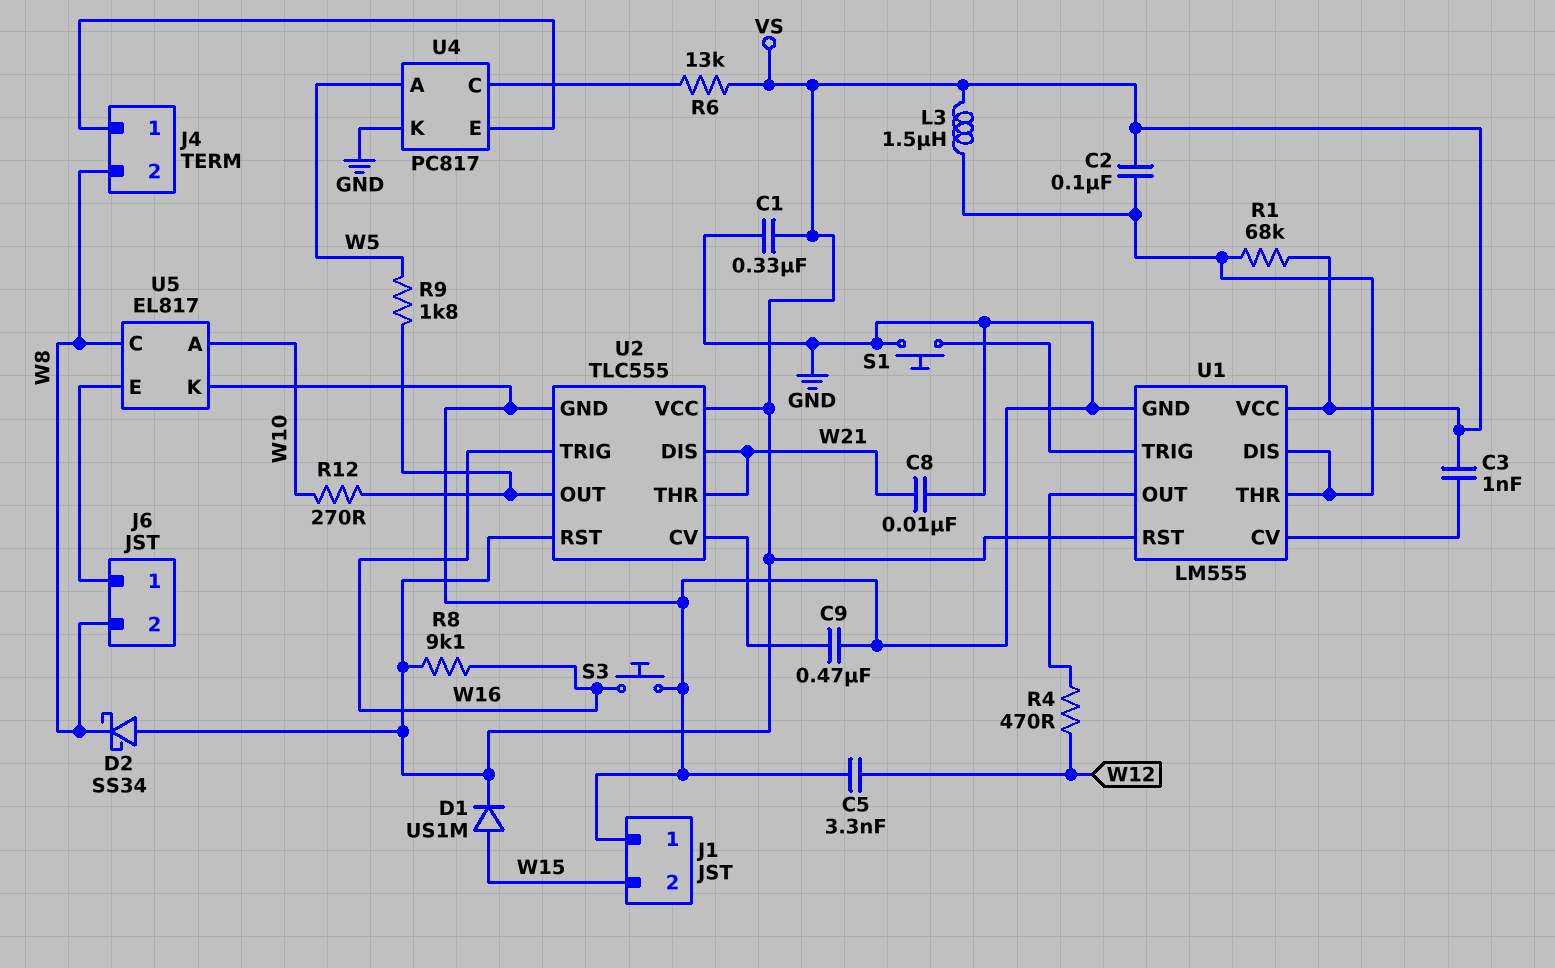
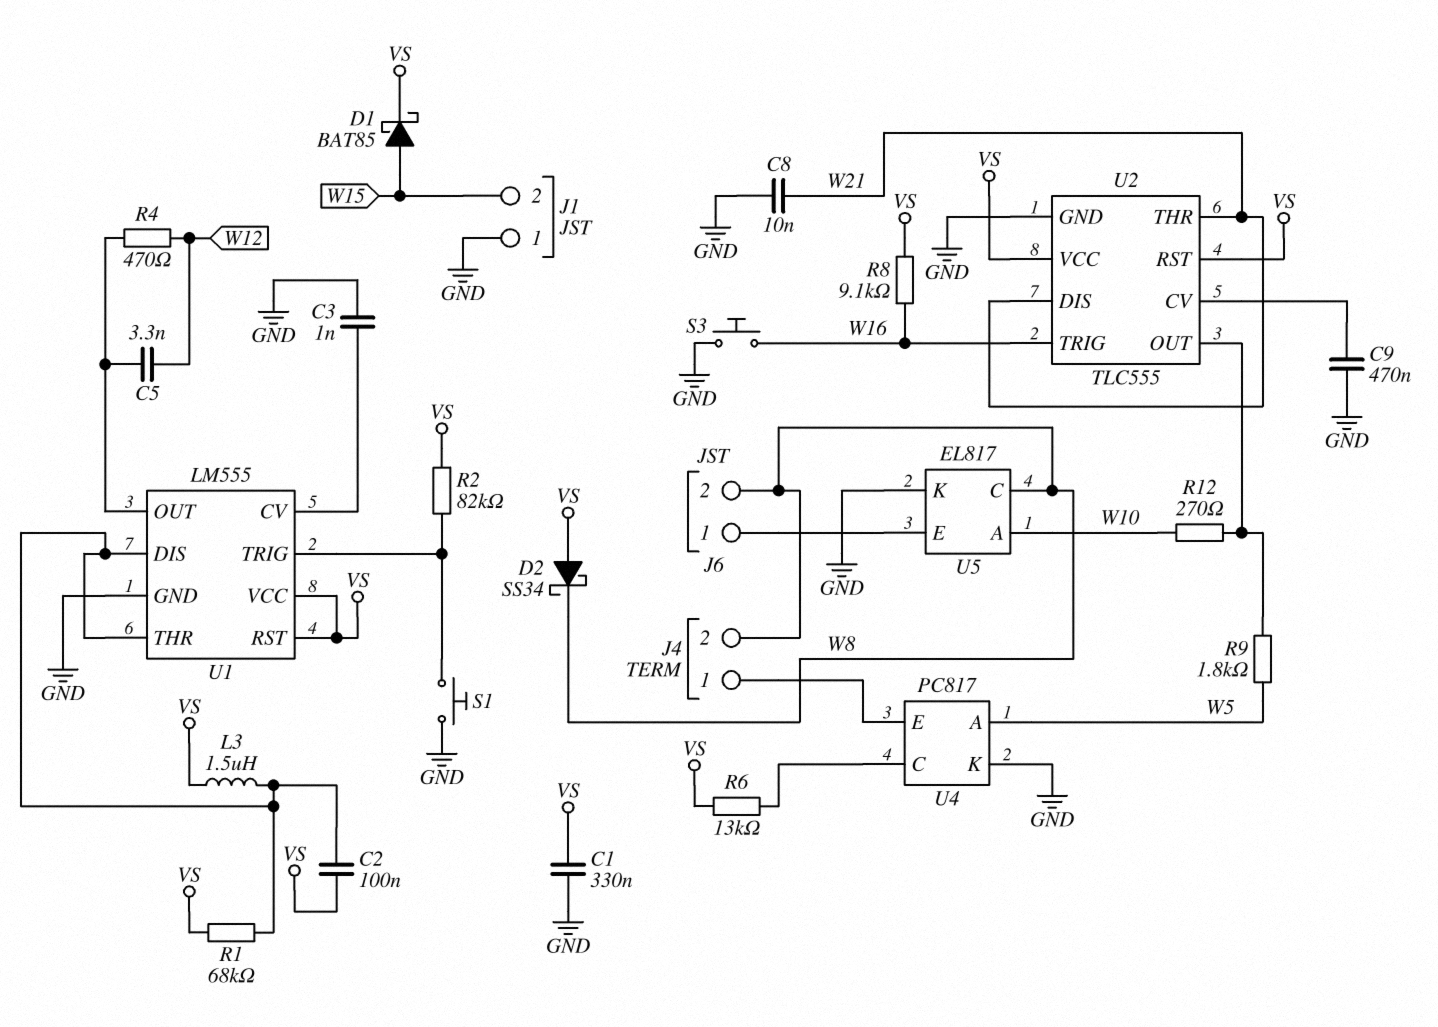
C3: 1nF (U1/CV, VS) -> 1nF (GND, U1/CV)
C5: 3.3nF (GND, W12) -> 3.3nF (U1/OUT, W12)
D1: diode US1M (A W15, K VS) -> schottky BAT85 (A W15, K VS)
R2: none -> 82k (U1/TRIG, VS)

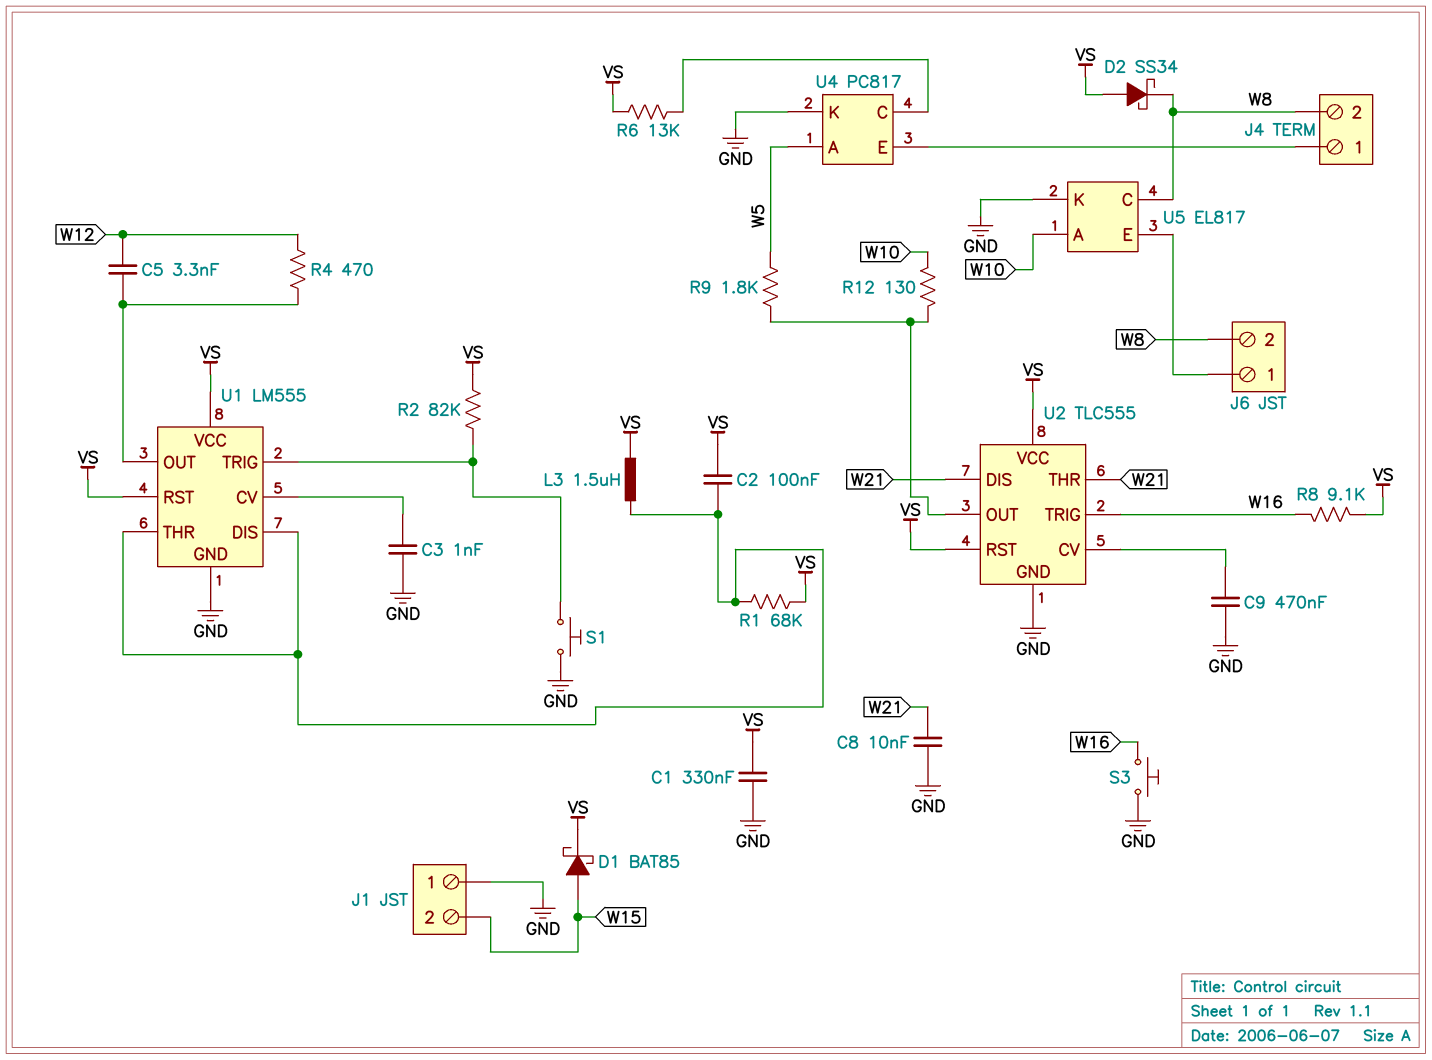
R12: 270 (U2/OUT, W10) -> 130 (U2/OUT, W10)

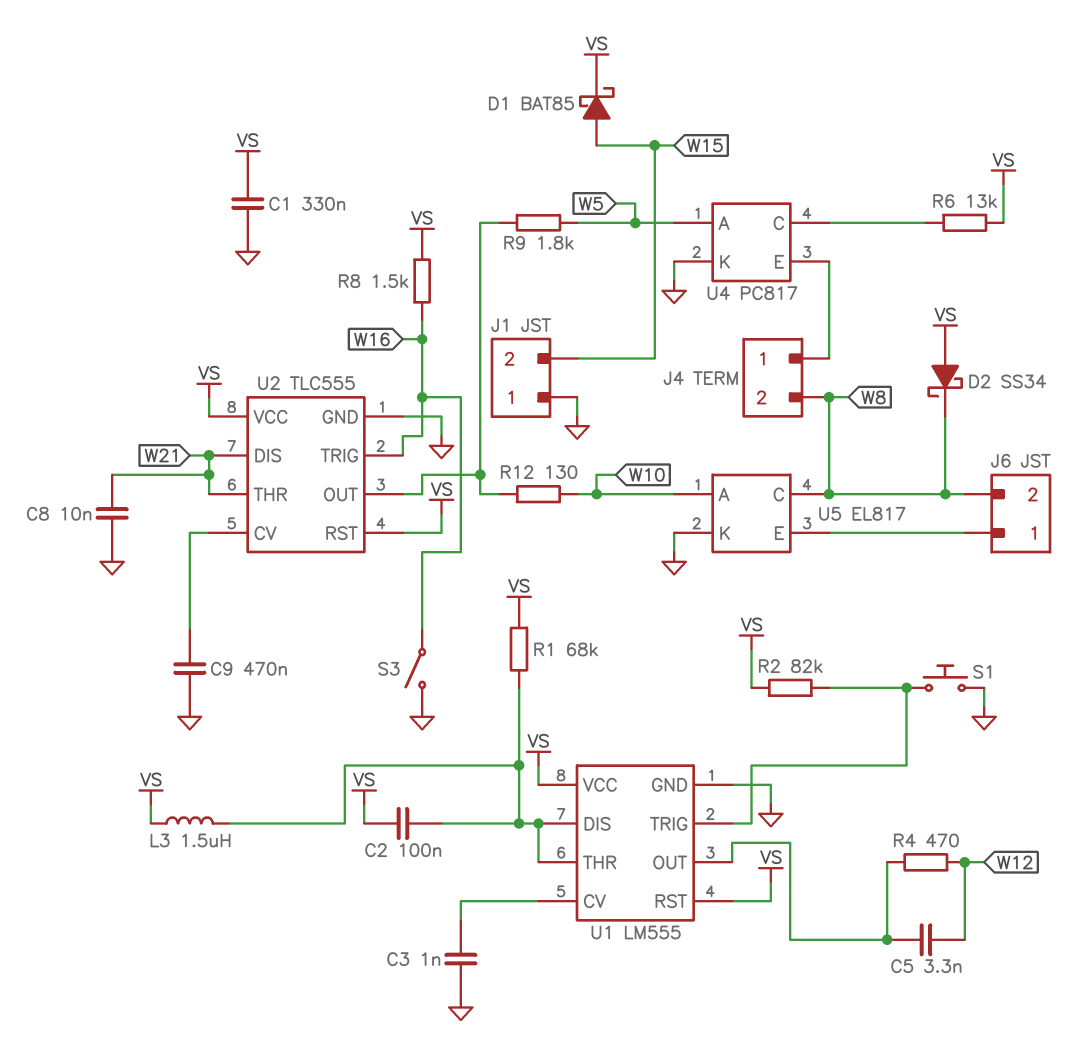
R8: 9.1k (VS, W16) -> 1.5k (VS, W16)
S3: button (GND, W16) -> switch (GND, W16)

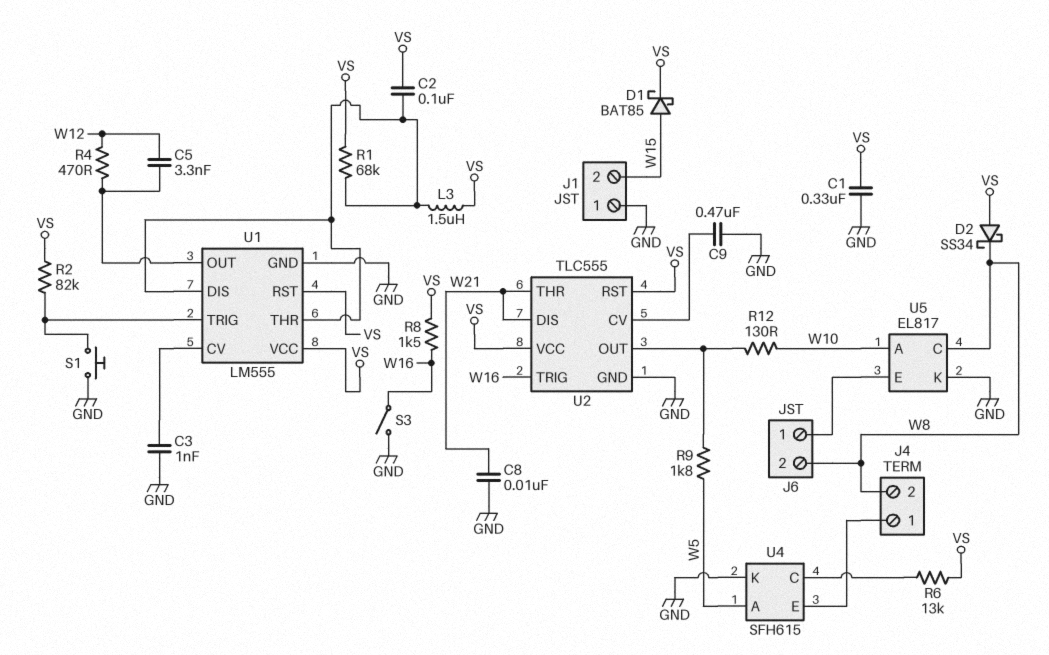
U4: PC817 -> SFH615

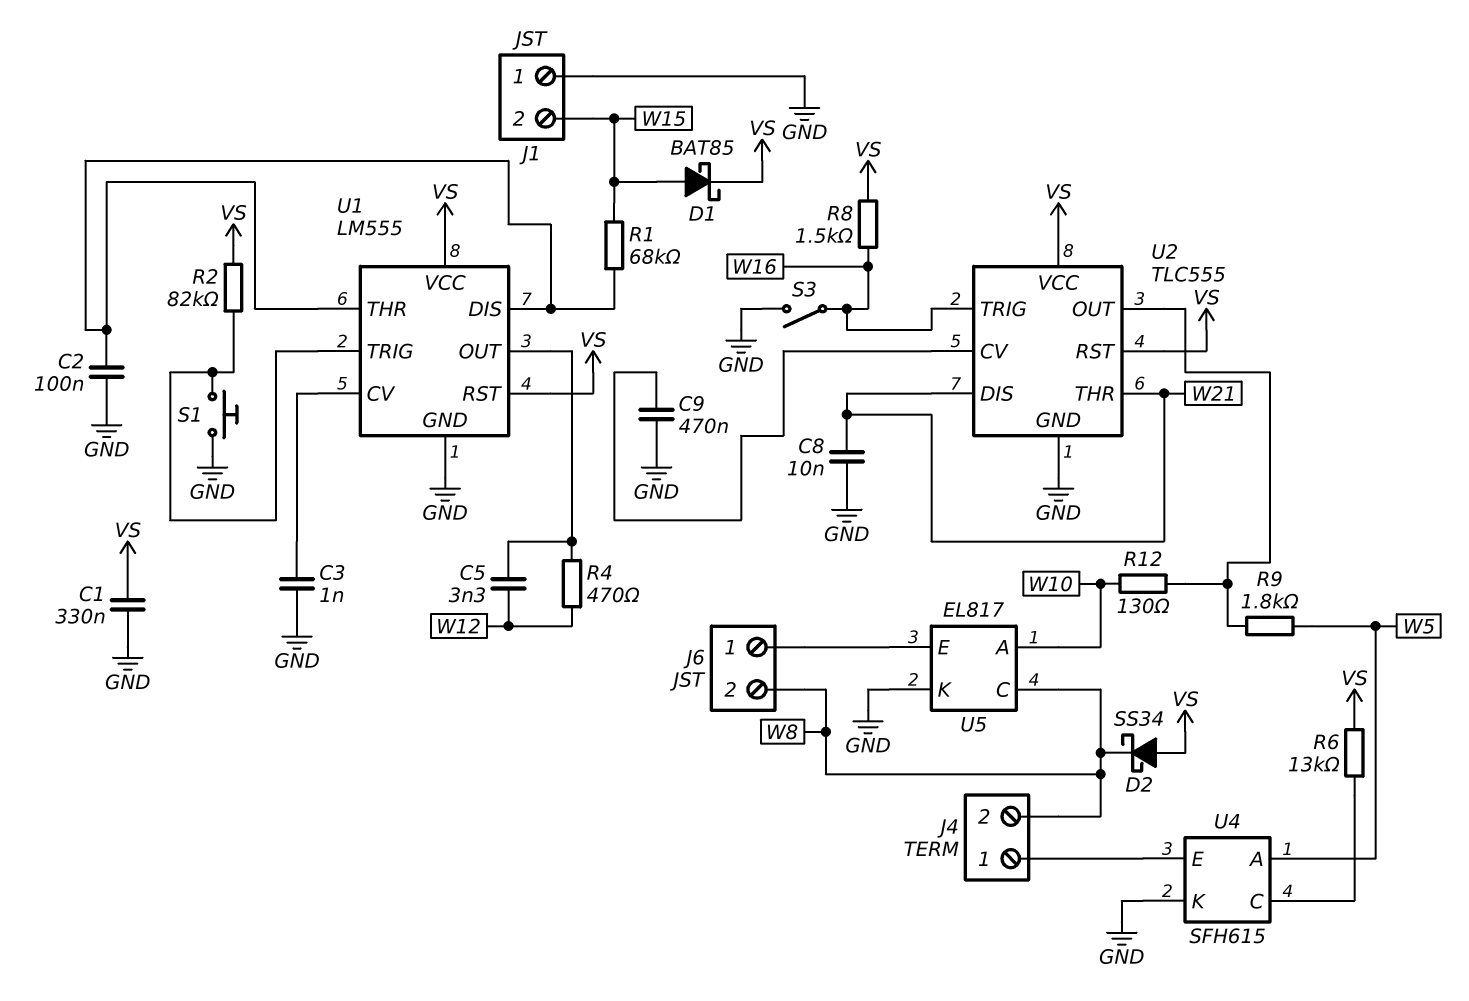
C2: 100nF (U1/DIS, VS) -> 100nF (GND, U1/DIS)
L3: 1.5uH (U1/DIS, VS) -> none
R1: 68k (U1/DIS, VS) -> 68k (U1/DIS, W15)

